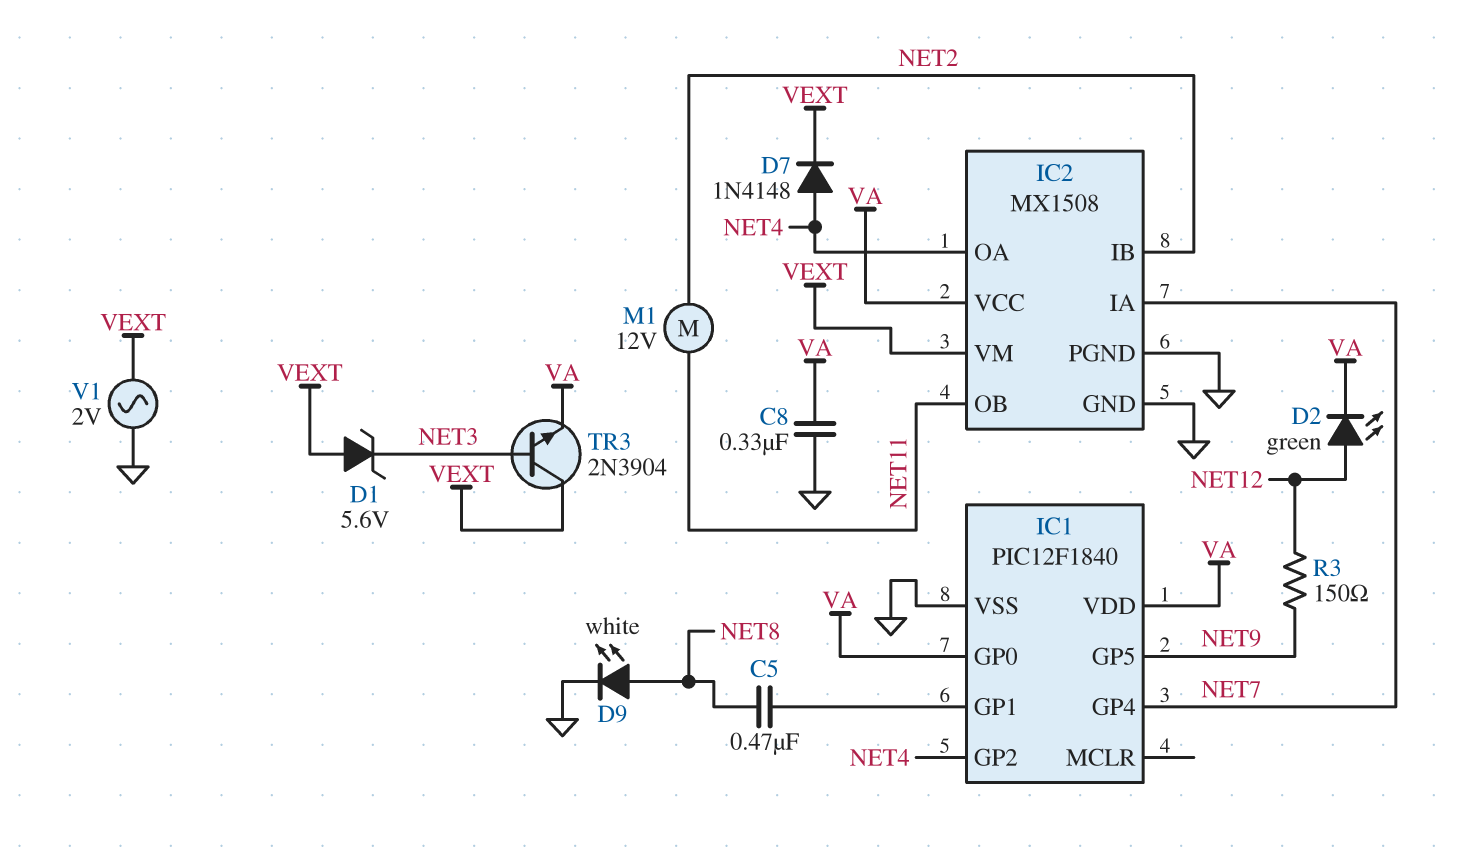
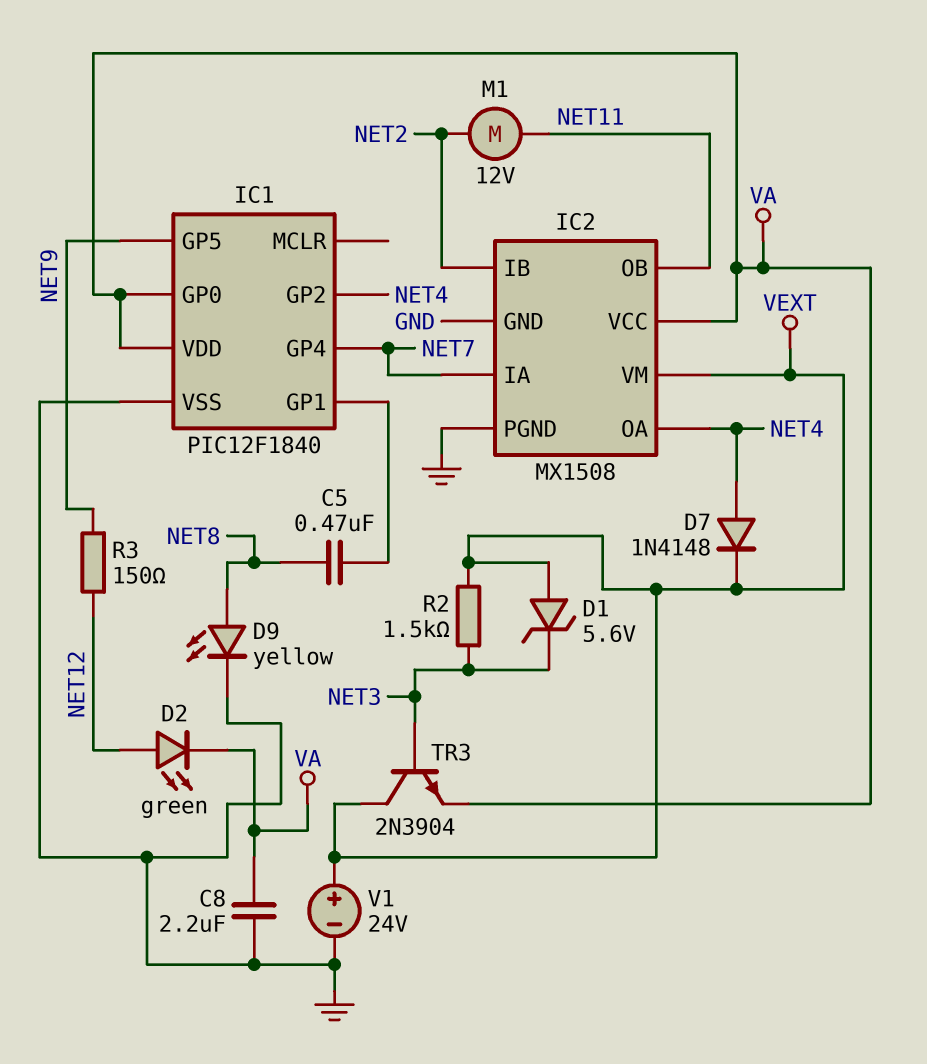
C8: 330nF (GND, VA) -> 2.2uF (GND, VA)
D9: LED white (A NET8, K GND) -> LED yellow (A NET8, K GND)
R2: none -> 1.5k (NET3, VEXT)
V1: AC 2V (GND, VEXT) -> 24V (plus VEXT, minus GND)

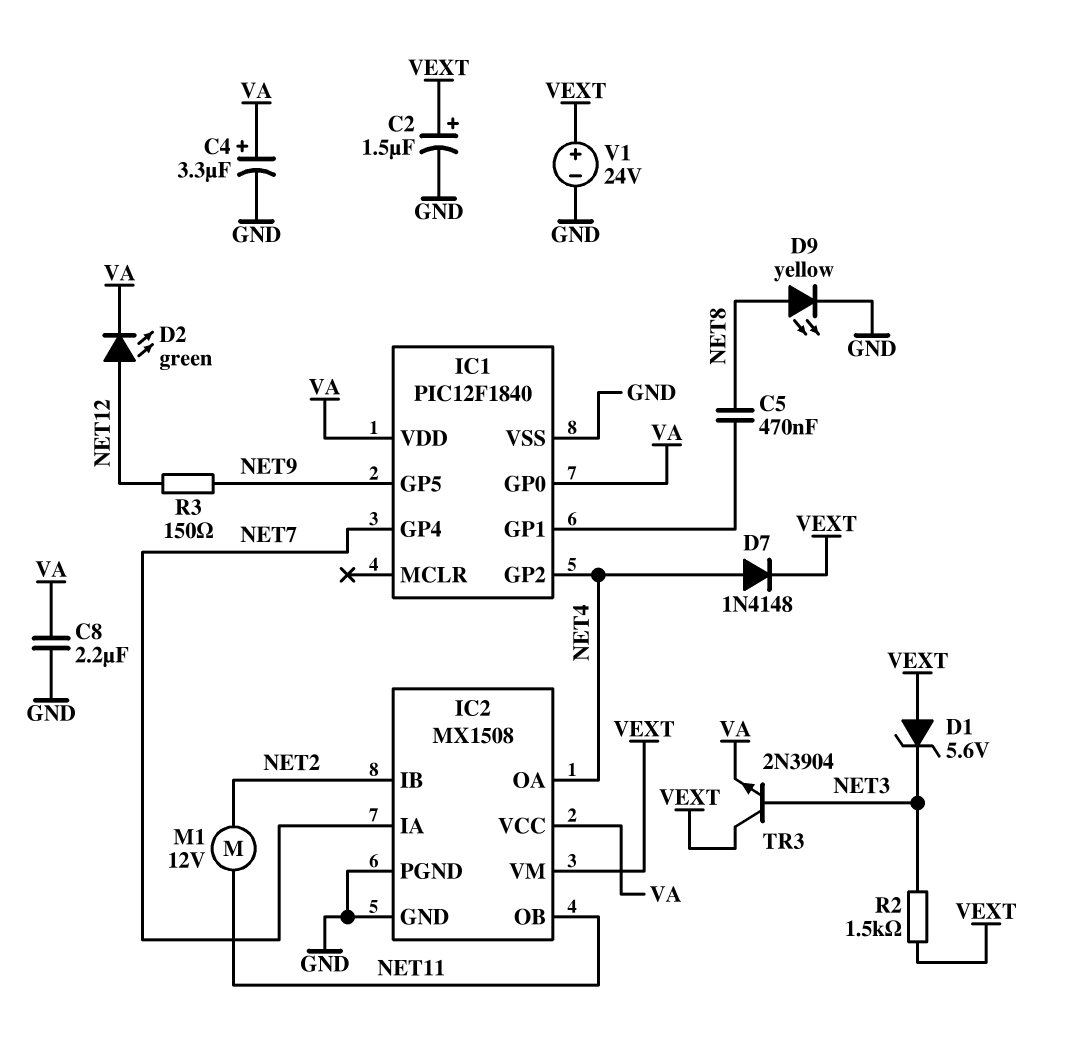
C2: none -> 1.5uF (plus VEXT, minus GND)
C4: none -> 3.3uF (plus VA, minus GND)

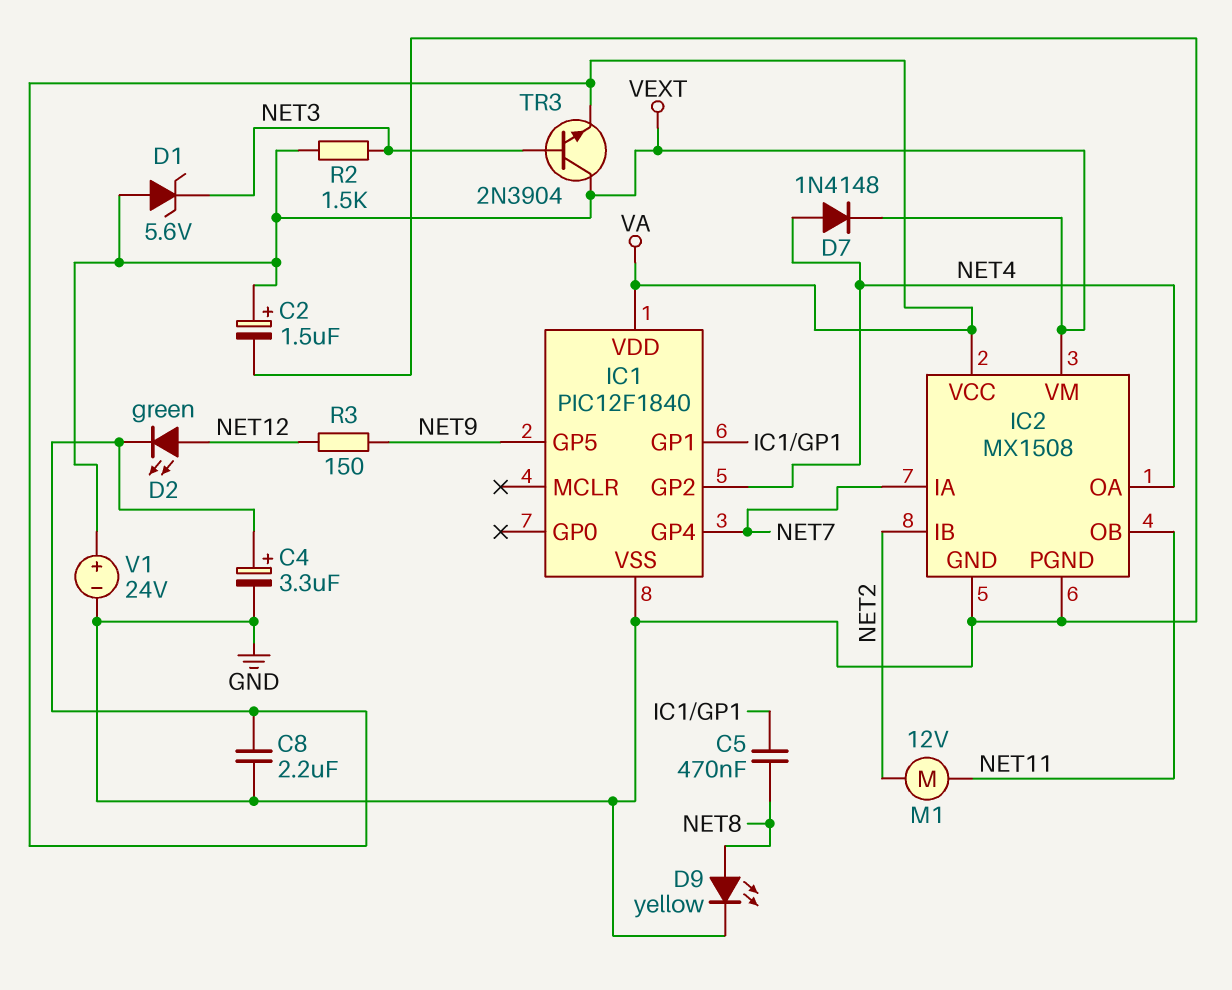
IC1 pin GP0: VA -> none

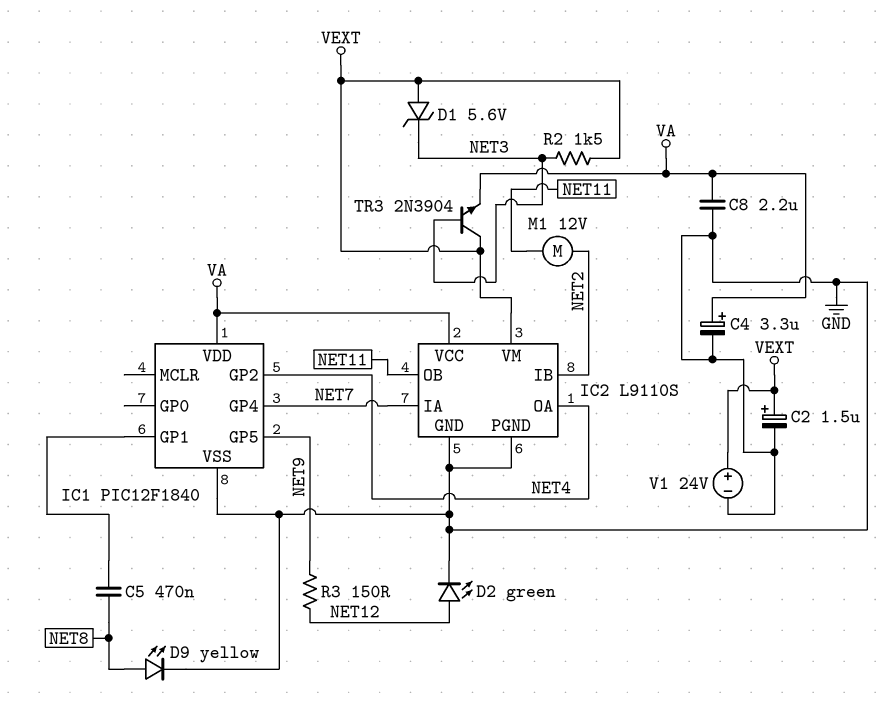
D2: LED green (A NET12, K VA) -> LED green (A NET12, K GND)
D7: diode 1N4148 (A NET4, K VEXT) -> none
IC2: MX1508 -> L9110S

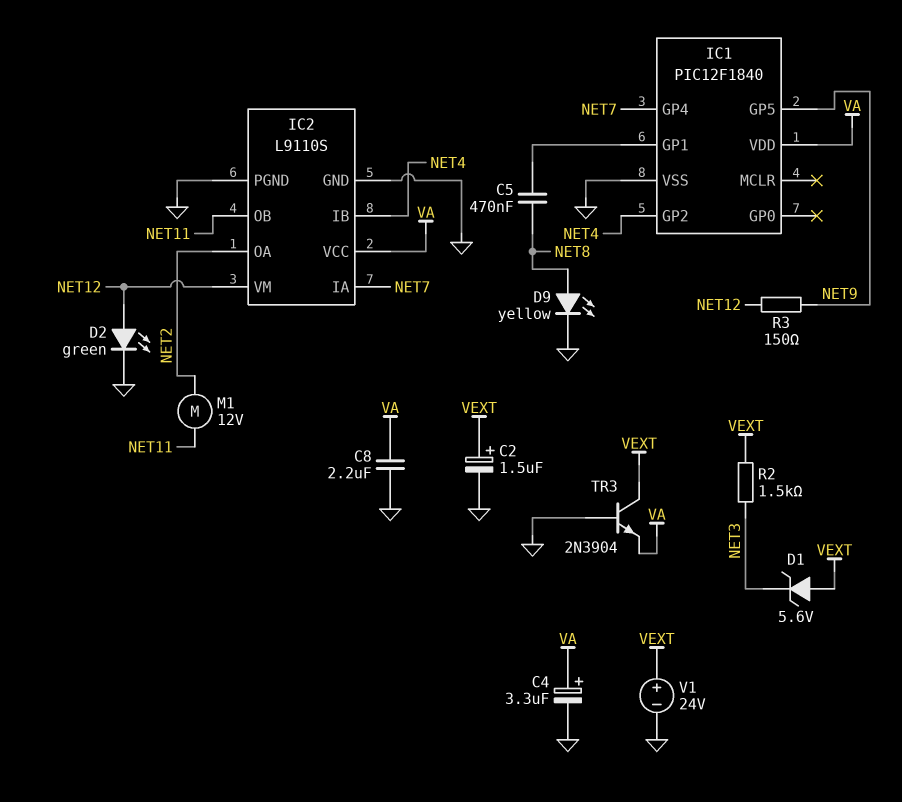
IC2 pin IB: NET2 -> NET4
IC2 pin OA: NET4 -> NET2
IC2 pin VM: VEXT -> NET12
TR3: NPN 2N3904 (B NET3, C VEXT, E VA) -> NPN 2N3904 (B GND, C VEXT, E VA)

